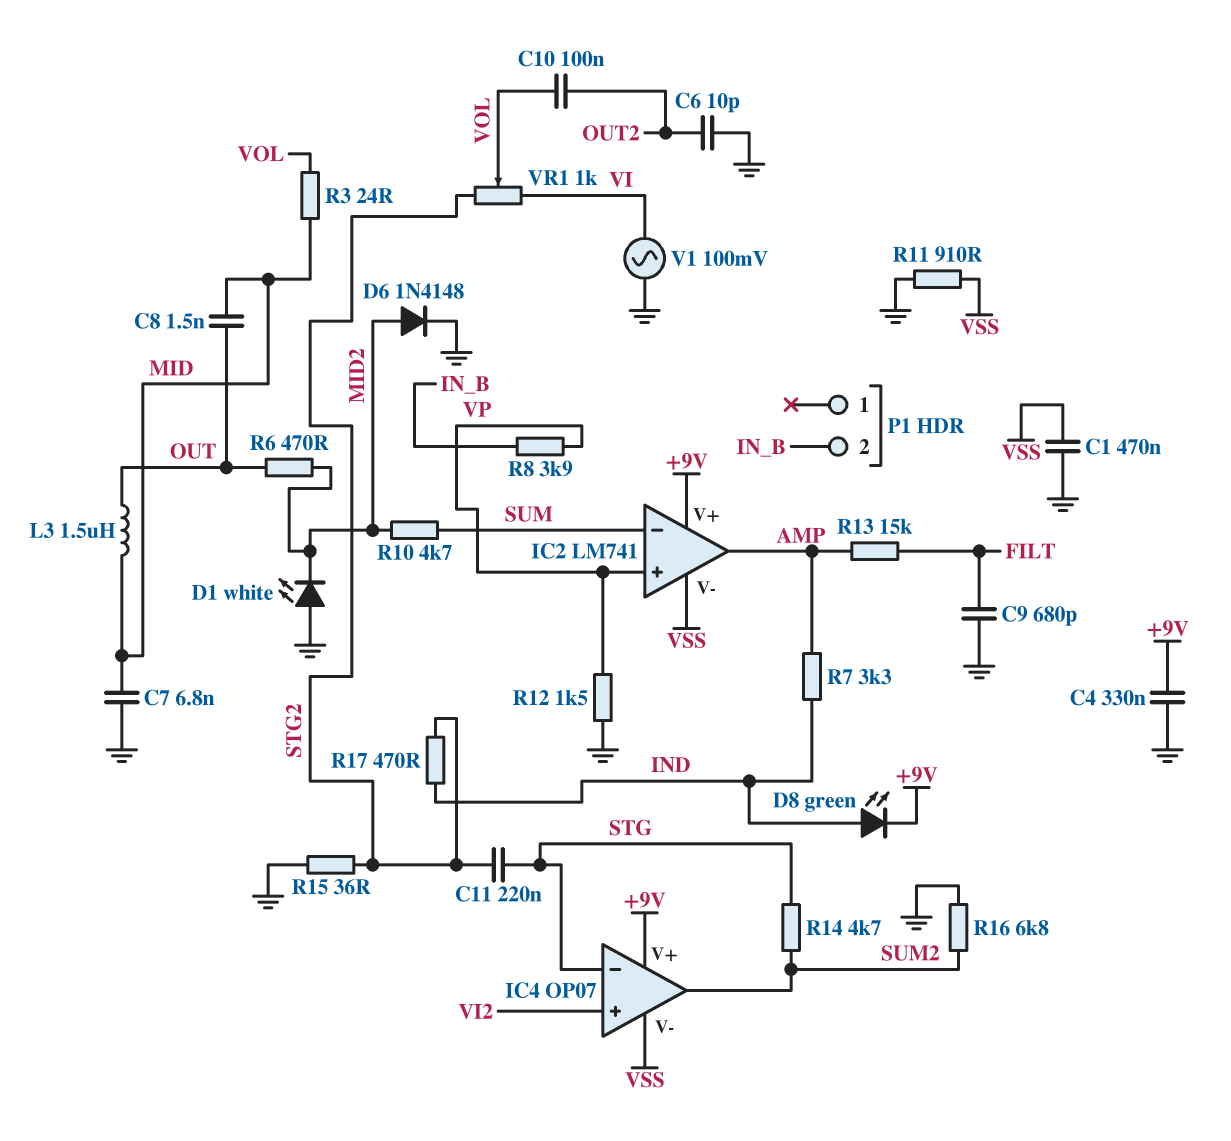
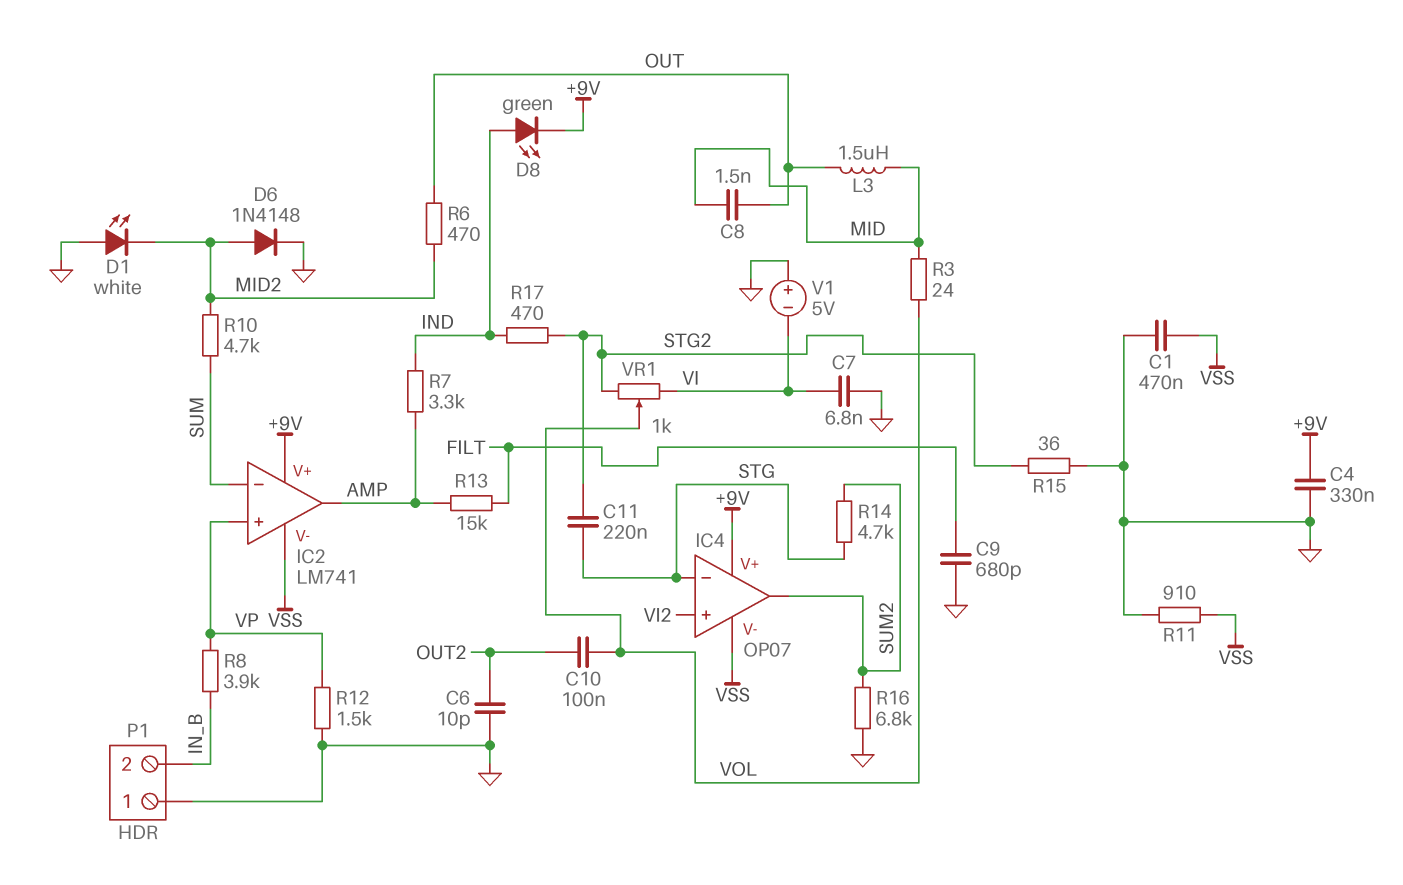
C7: 6.8nF (GND, MID) -> 6.8nF (GND, VI)
P1 pin 1: none -> GND
V1: AC 100mV (GND, VI) -> 5V (plus GND, minus VI)

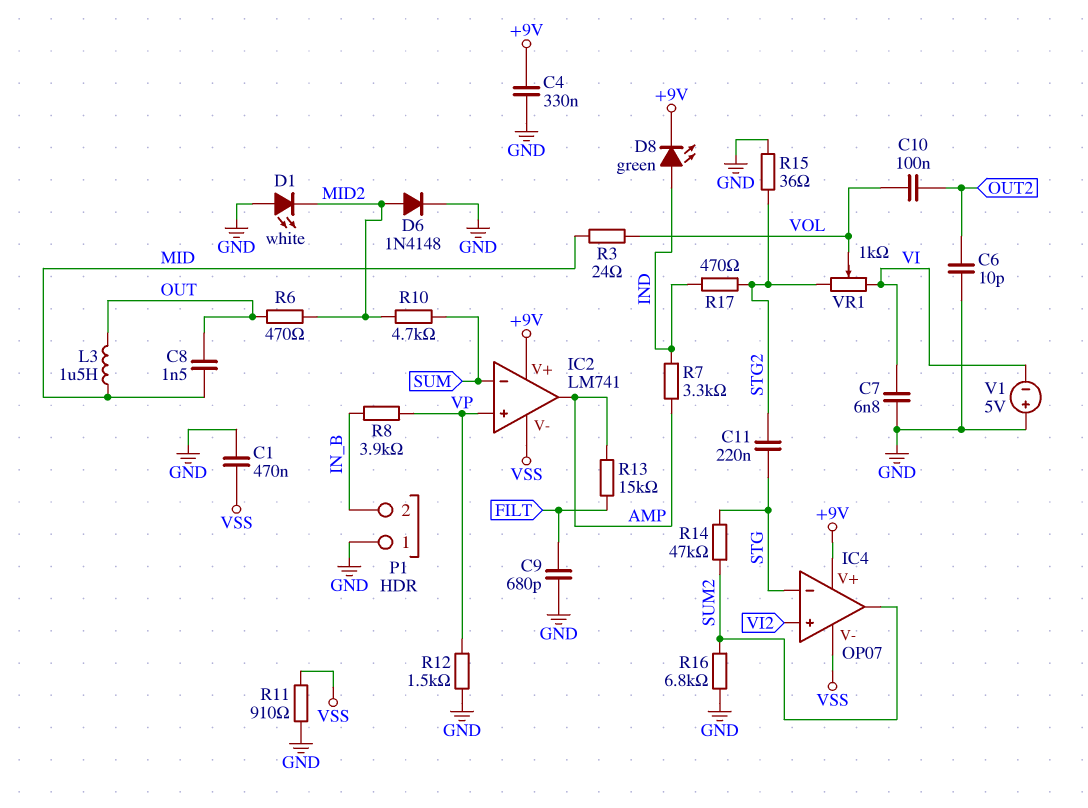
R14: 4.7k (STG, SUM2) -> 47k (STG, SUM2)

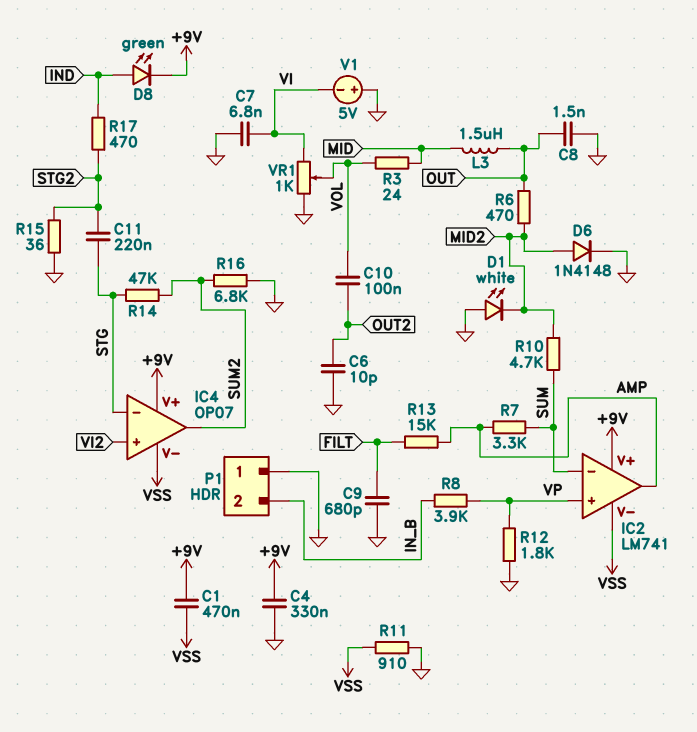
C1: 470nF (GND, VSS) -> 470nF (+9V, VSS)
C8: 1.5nF (MID, OUT) -> 1.5nF (GND, OUT)
R7: 3.3k (AMP, IND) -> 3.3k (AMP, SUM)
R12: 1.5k (GND, VP) -> 1.8k (GND, VP)
VR1: 1k (STG2, VI, wiper VOL) -> 1k (GND, VI, wiper VOL)

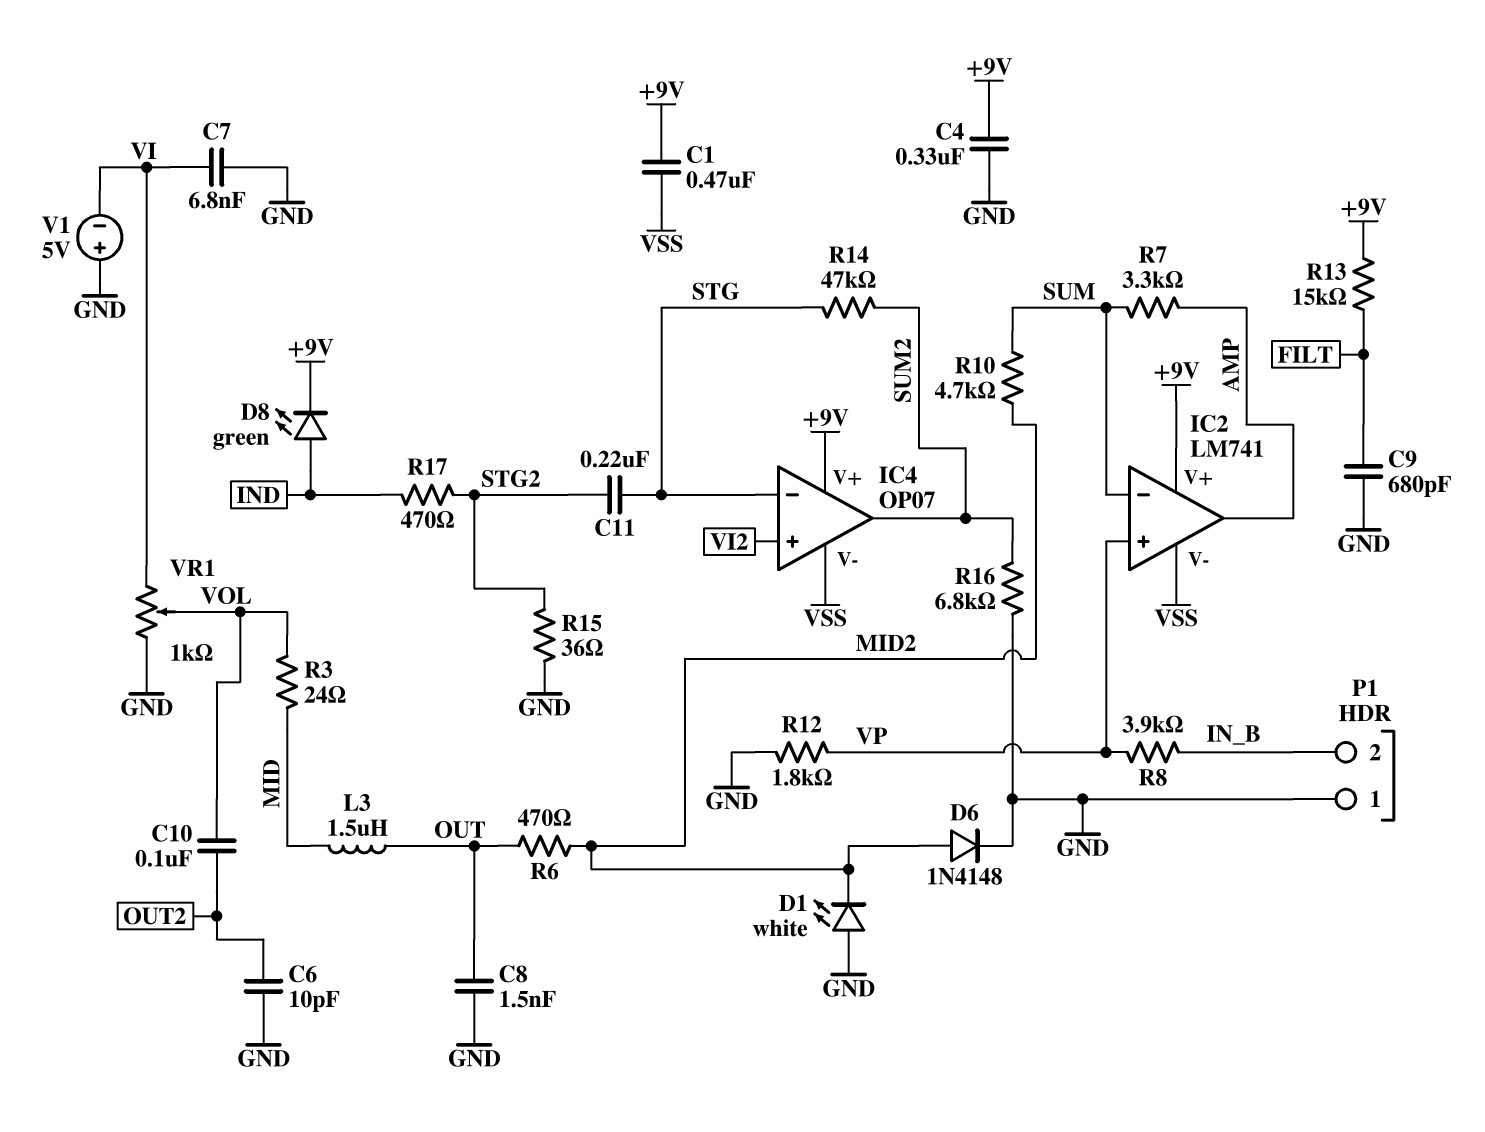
R11: 910 (GND, VSS) -> none
R13: 15k (AMP, FILT) -> 15k (+9V, FILT)

